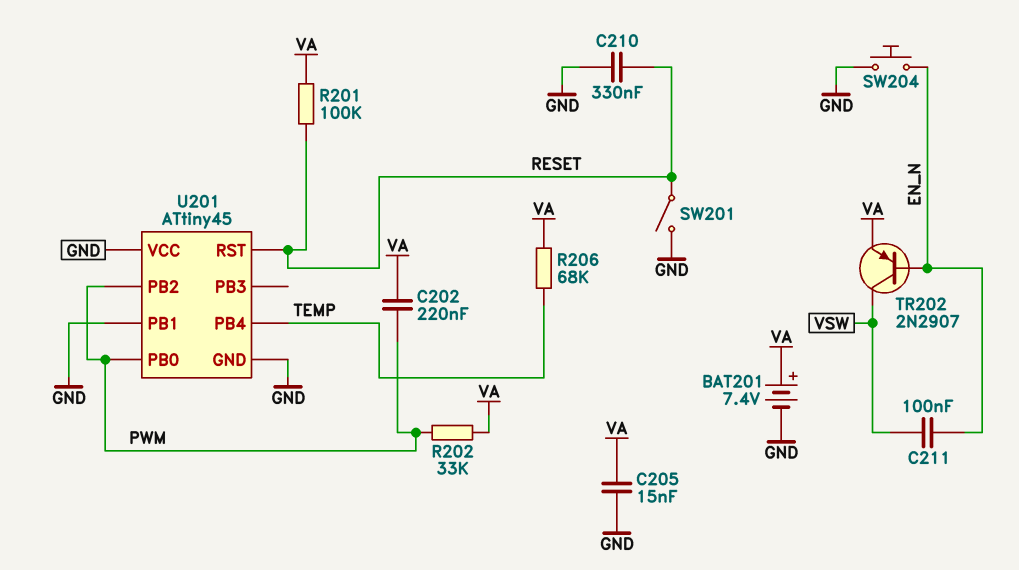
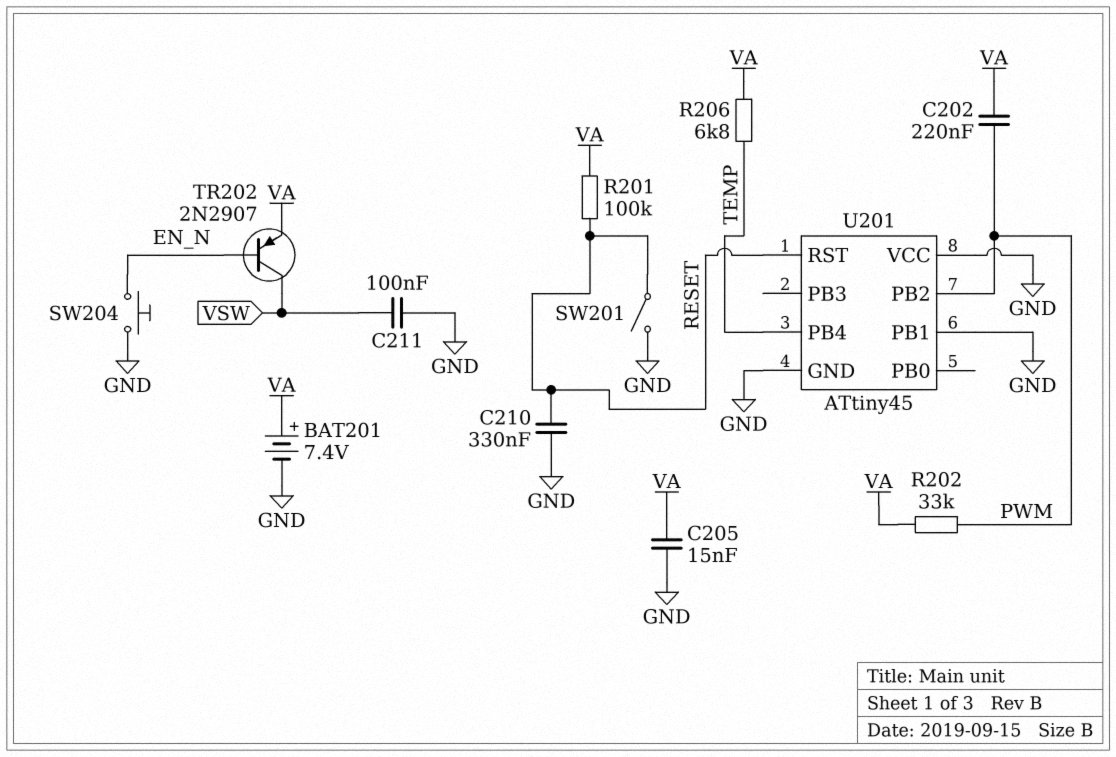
C211: 100nF (EN_N, VSW) -> 100nF (GND, VSW)
R206: 68k (TEMP, VA) -> 6.8k (TEMP, VA)
U201 pin PB0: PWM -> none

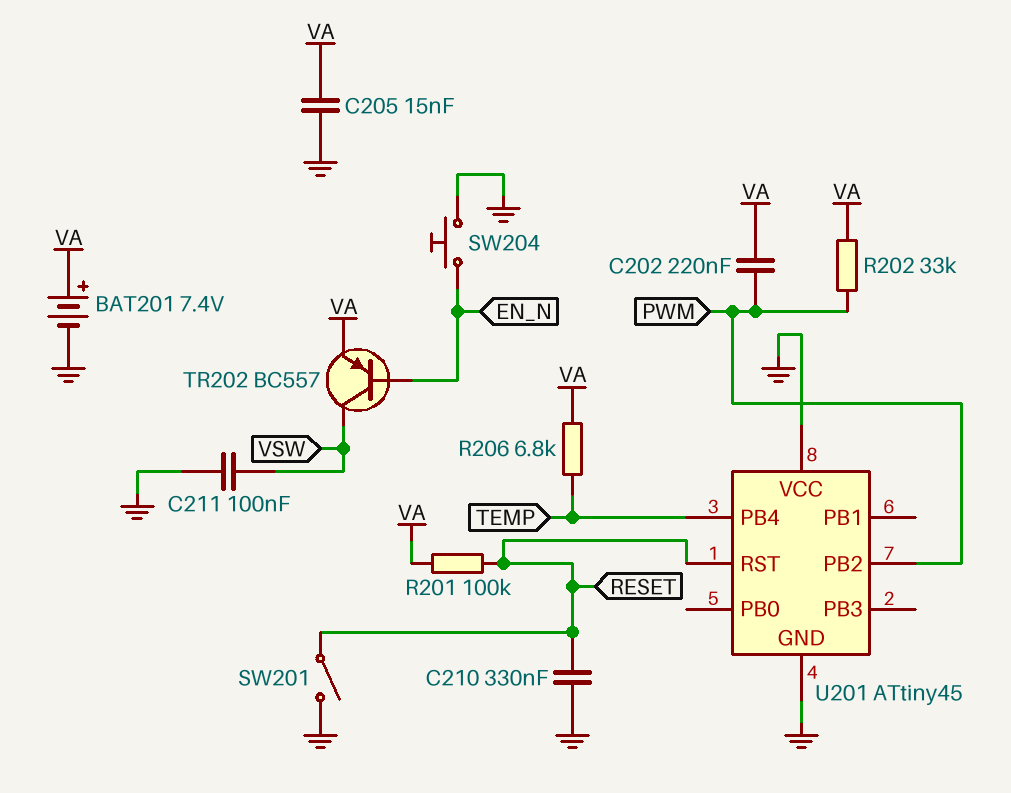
TR202: PNP 2N2907 (B EN_N, C VSW, E VA) -> PNP BC557 (B EN_N, C VSW, E VA)
U201 pin PB1: GND -> none

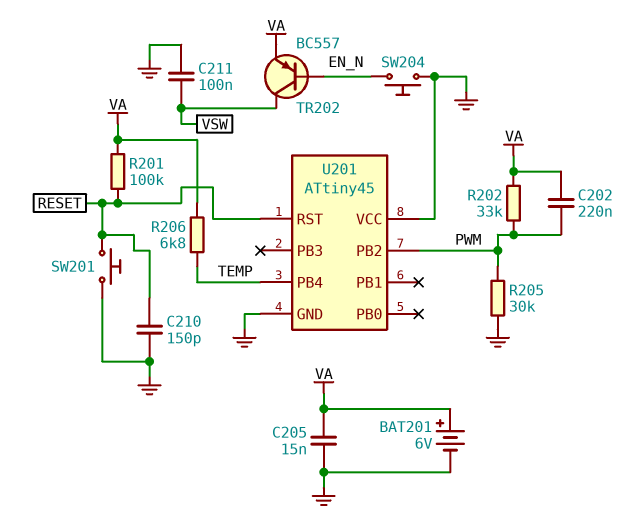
BAT201: 7.4V (plus VA, minus GND) -> 6V (plus VA, minus GND)
C210: 330nF (GND, RESET) -> 150pF (GND, RESET)
R205: none -> 30k (GND, PWM)
SW201: switch (GND, RESET) -> button (GND, RESET)

